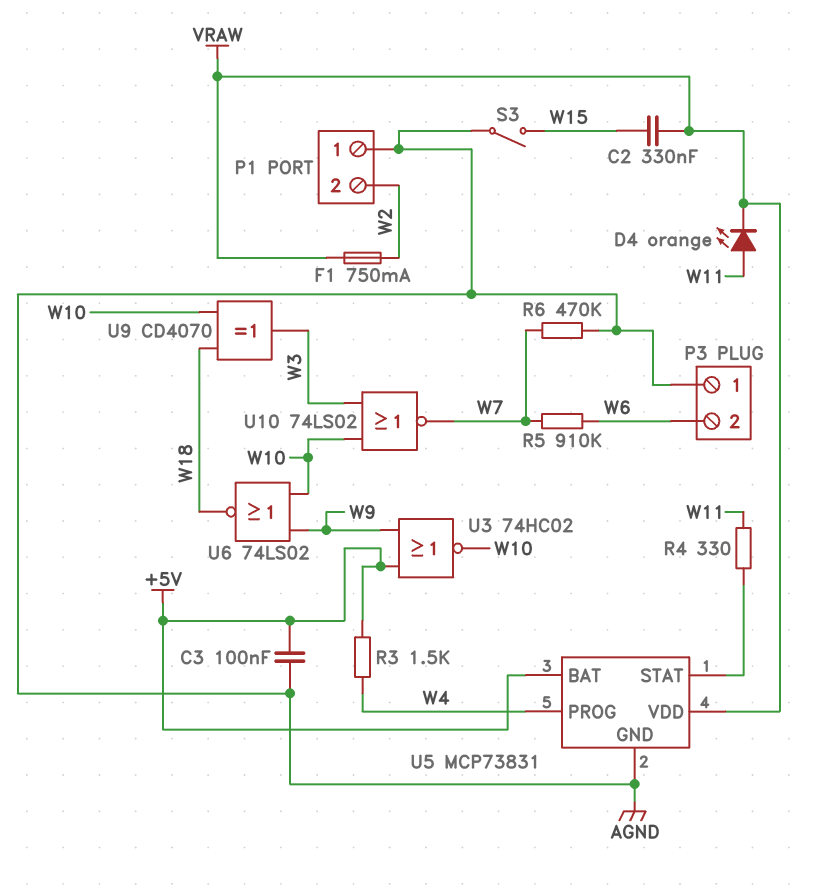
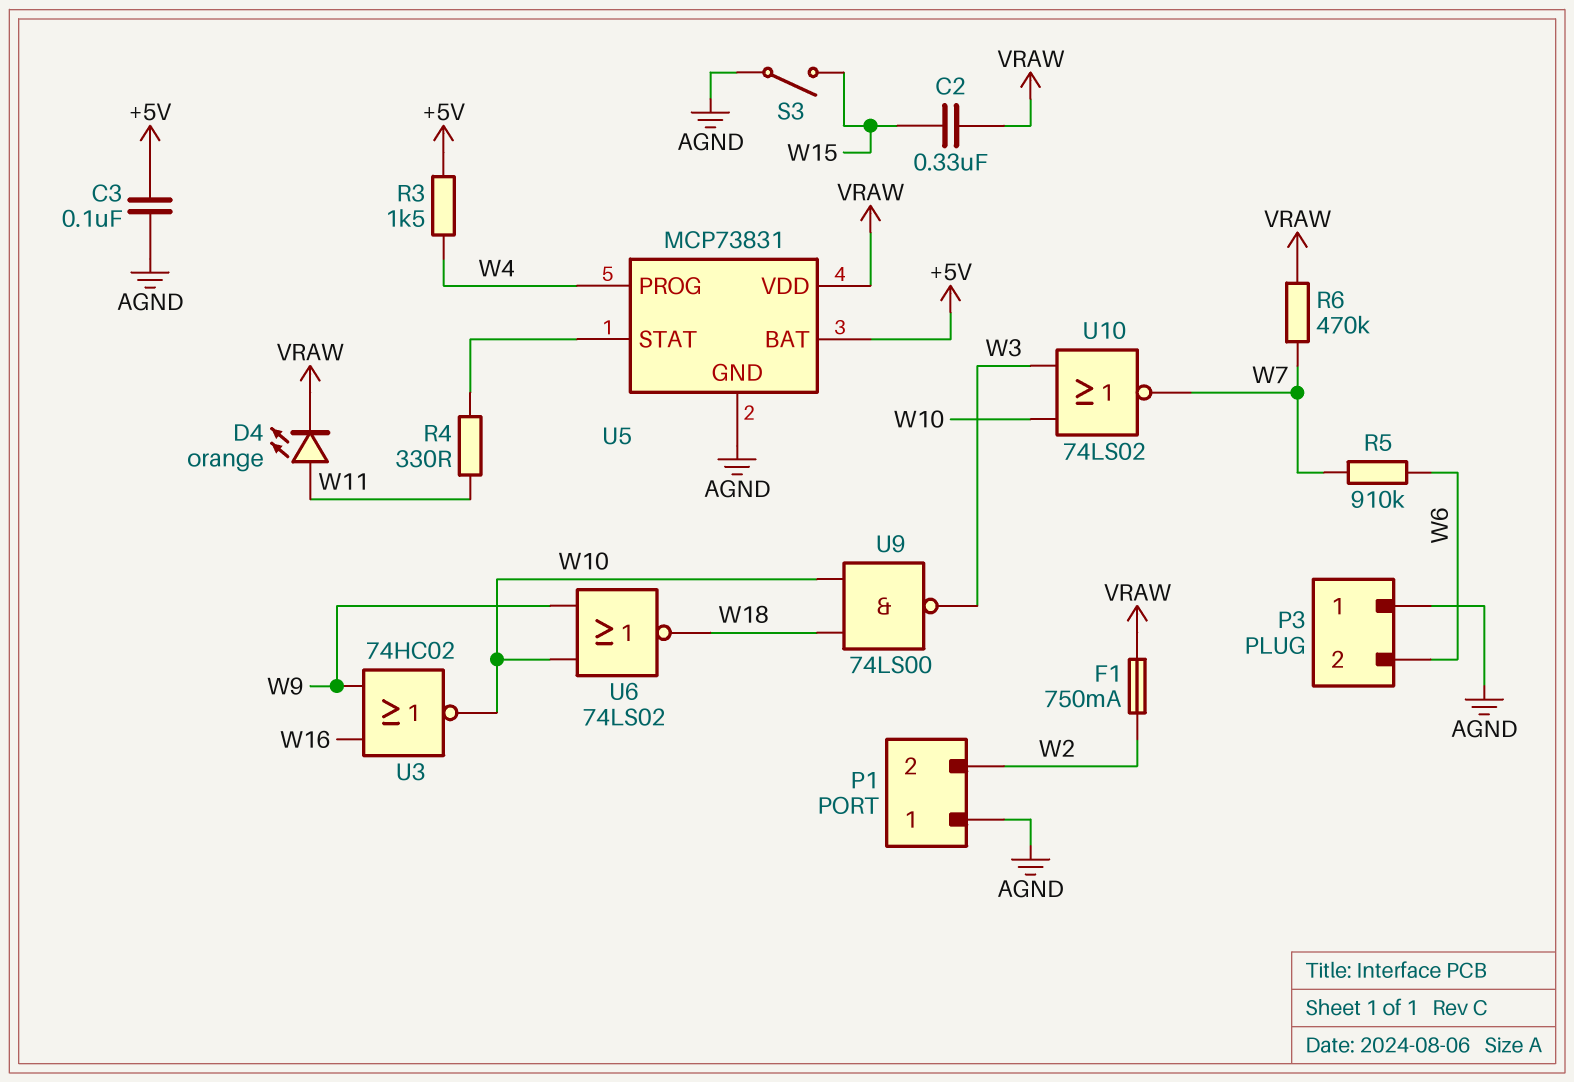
R6: 470k (AGND, W7) -> 470k (VRAW, W7)
U3: NOR 74HC02 (in +5V, in W9, out W10) -> NOR 74HC02 (in W9, in W16, out W10)
U9: XOR CD4070 (in W10, in W18, out W3) -> NAND 74LS00 (in W10, in W18, out W3)

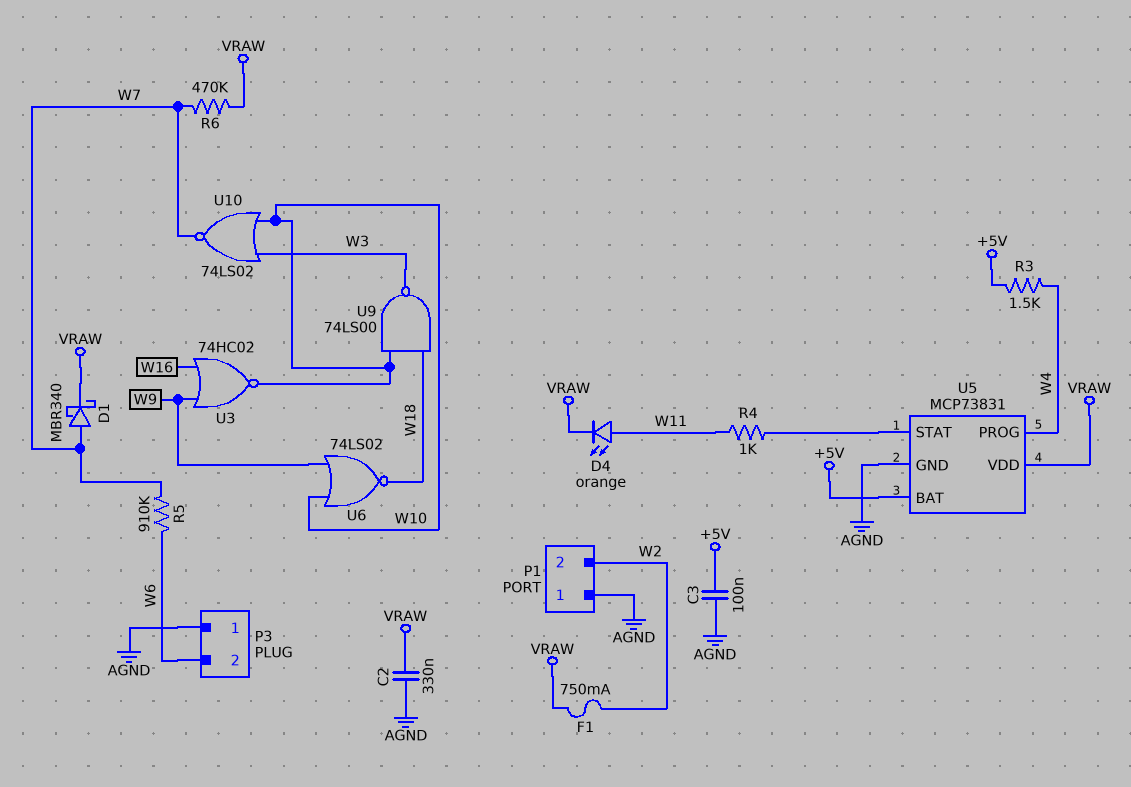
C2: 330nF (VRAW, W15) -> 330nF (AGND, VRAW)
D1: none -> schottky MBR340 (A W7, K VRAW)
R4: 330 (U5/STAT, W11) -> 1k (U5/STAT, W11)
S3: switch (AGND, W15) -> none

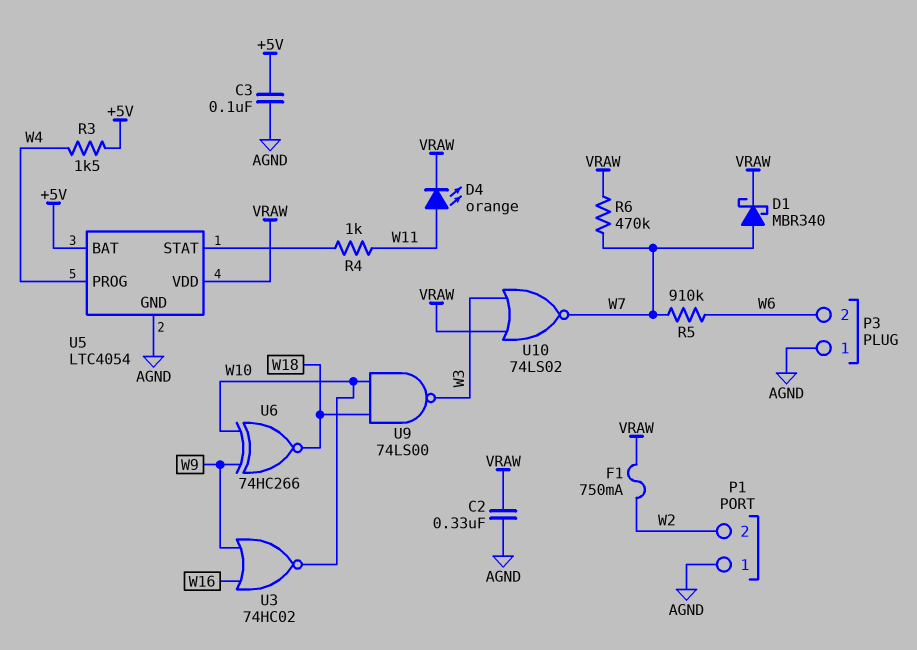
U5: MCP73831 -> LTC4054
U6: NOR 74LS02 (in W9, in W10, out W18) -> XNOR 74HC266 (in W9, in W10, out W18)
U10: NOR 74LS02 (in W3, in W10, out W7) -> NOR 74LS02 (in VRAW, in W3, out W7)

